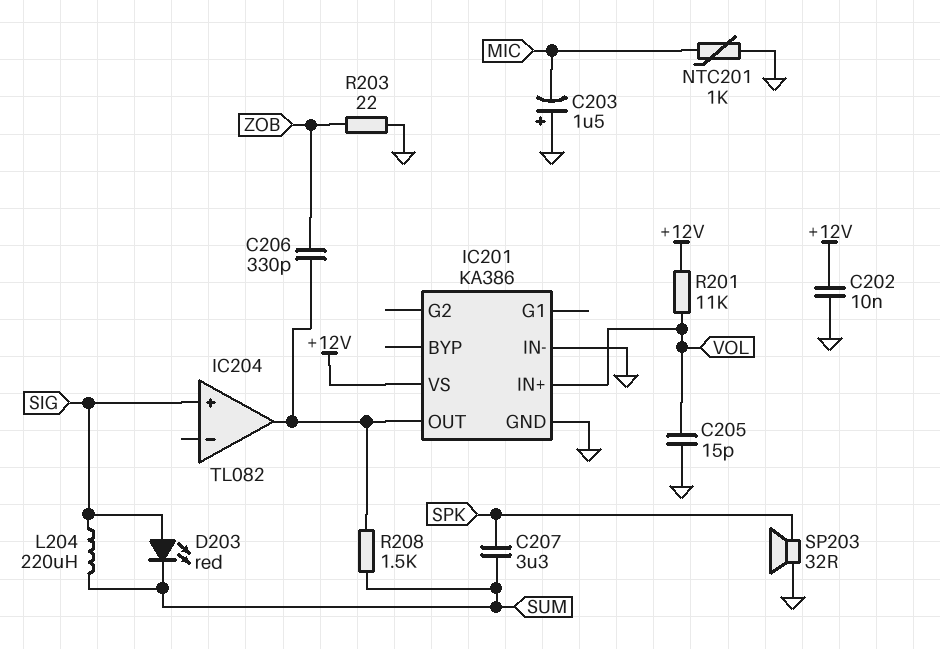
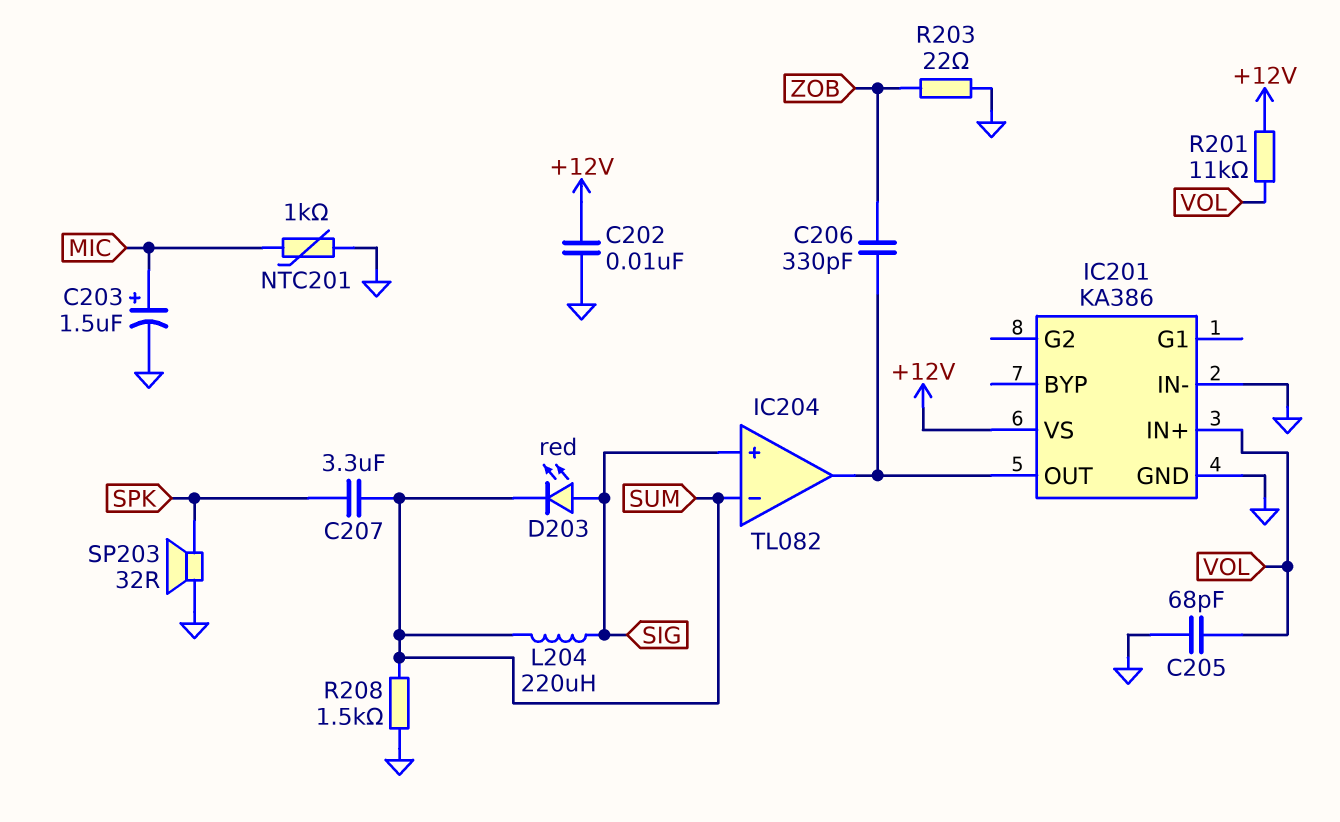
C203: 1.5uF (plus GND, minus MIC) -> 1.5uF (plus MIC, minus GND)
C205: 15pF (GND, VOL) -> 68pF (GND, VOL)
IC204 pin in-: none -> SUM
R208: 1.5k (IC201/OUT, SUM) -> 1.5k (GND, SUM)

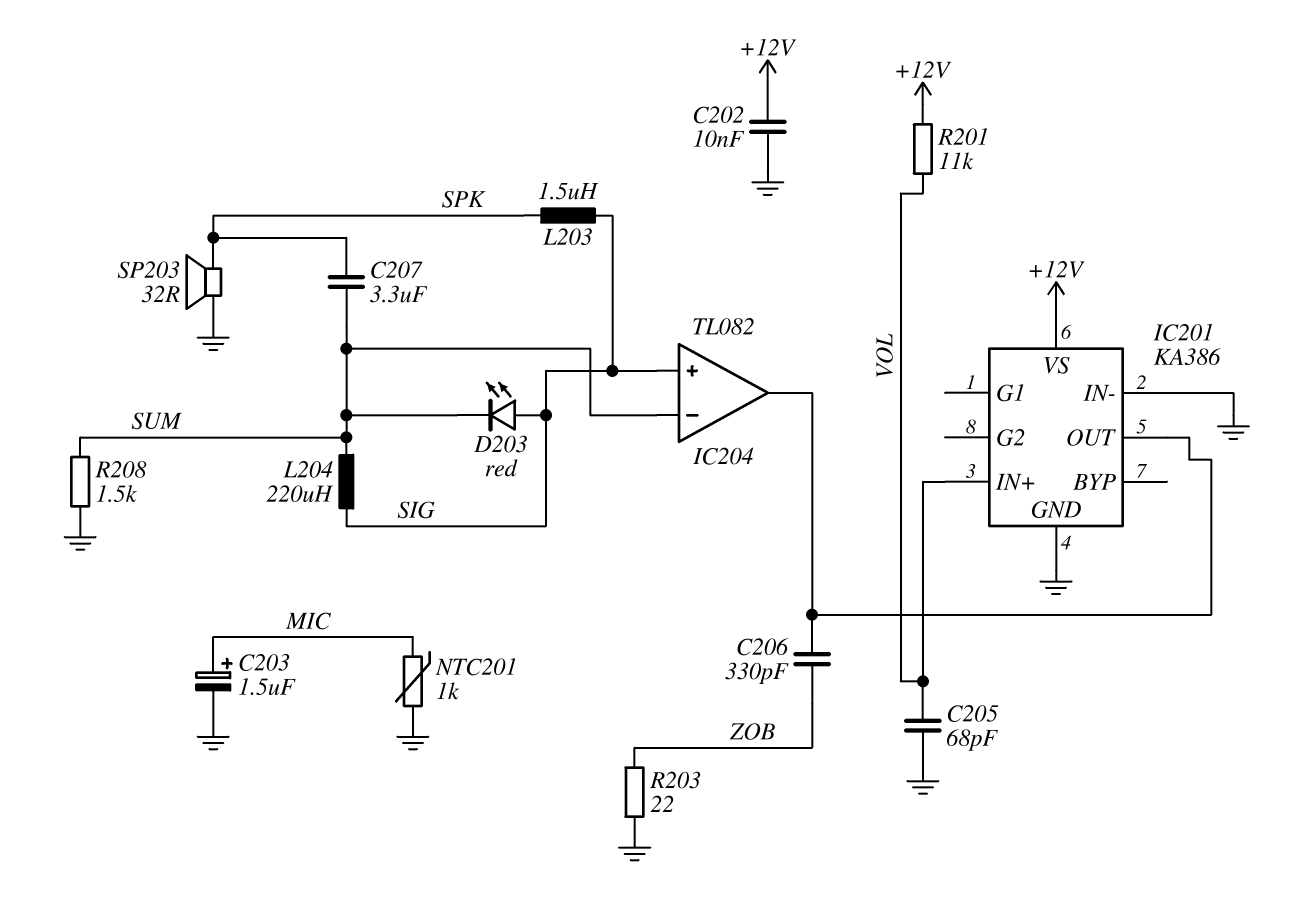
L203: none -> 1.5uH (SIG, SPK)

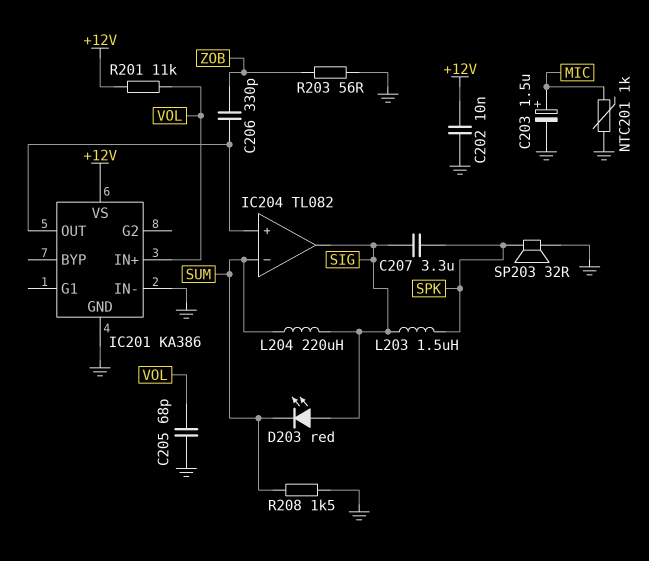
C207: 3.3uF (SPK, SUM) -> 3.3uF (SIG, SPK)
IC204 pin in+: SIG -> IC201/OUT
IC204 pin out: IC201/OUT -> SIG
R203: 22 (GND, ZOB) -> 56 (GND, ZOB)

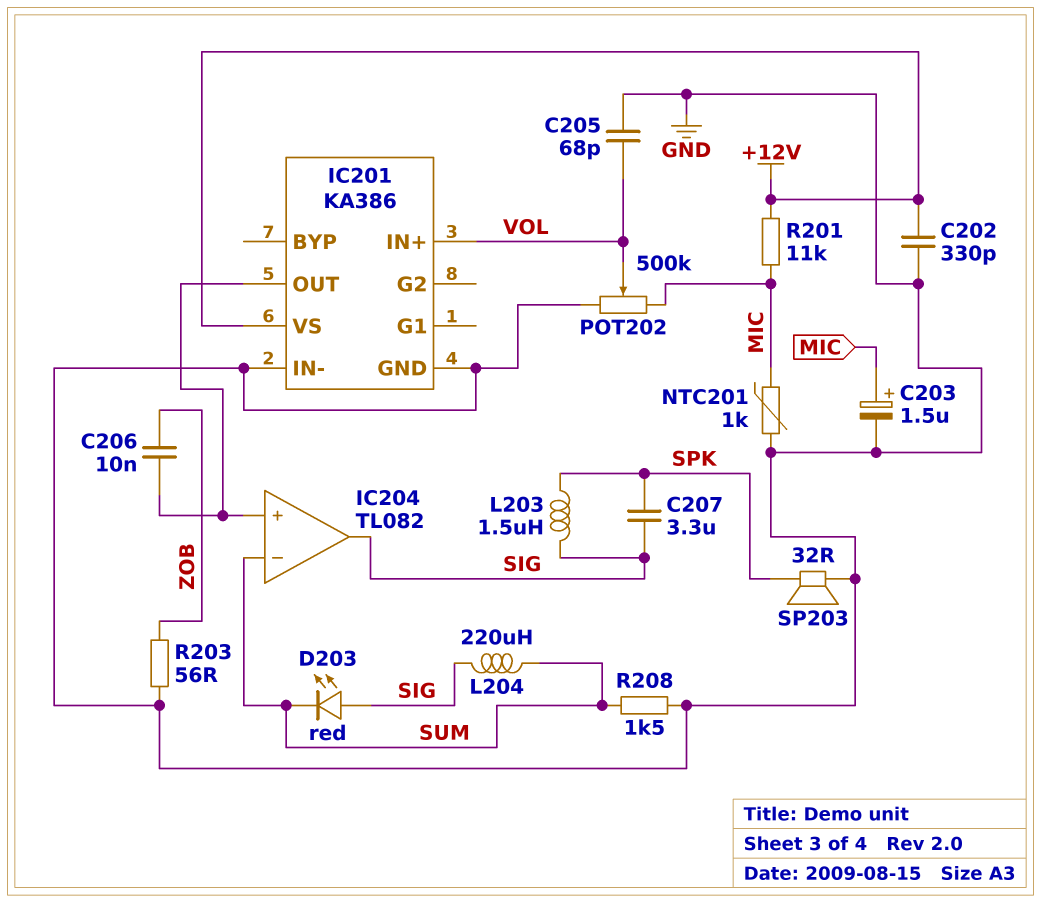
C202: 10nF (+12V, GND) -> 330pF (+12V, GND)
C206: 330pF (IC201/OUT, ZOB) -> 10nF (IC201/OUT, ZOB)
POT202: none -> 500k (GND, MIC, wiper VOL)
R201: 11k (+12V, VOL) -> 11k (+12V, MIC)

